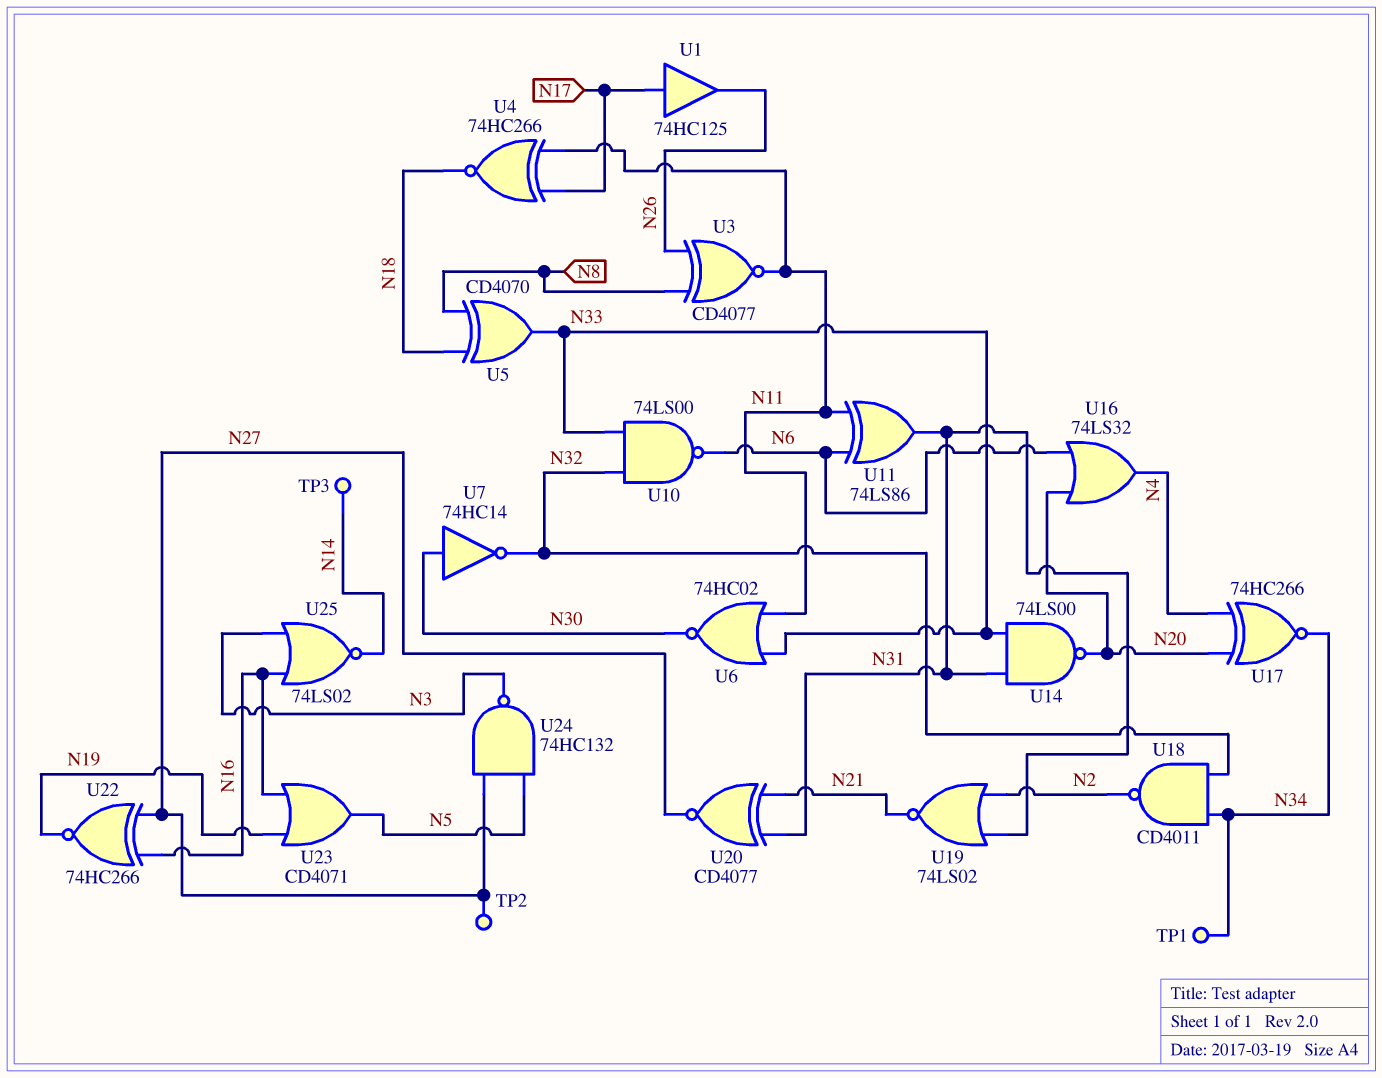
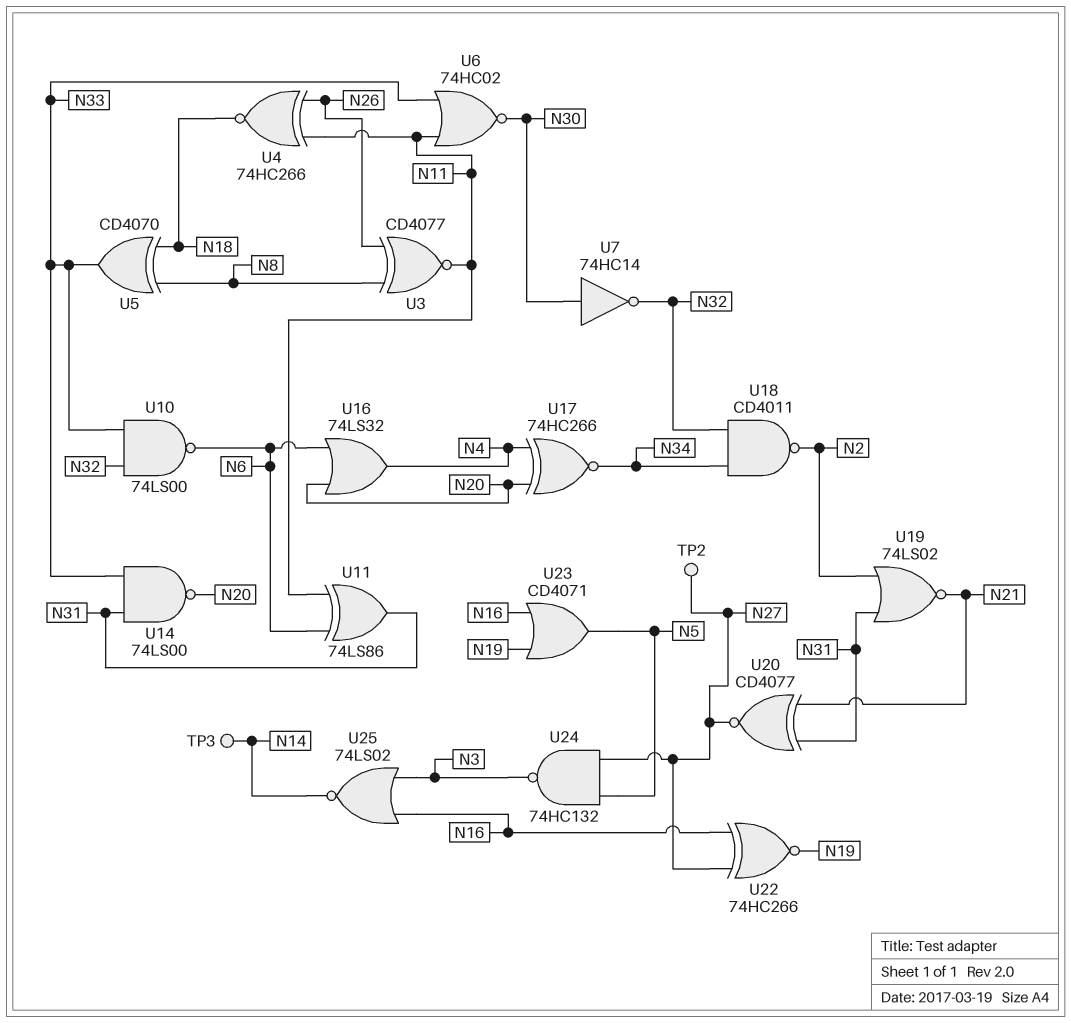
TP1: test point (N34) -> none
U1: buffer 74HC125 (in N17, out N26) -> none
U4: XNOR 74HC266 (in N11, in N17, out N18) -> XNOR 74HC266 (in N11, in N26, out N18)

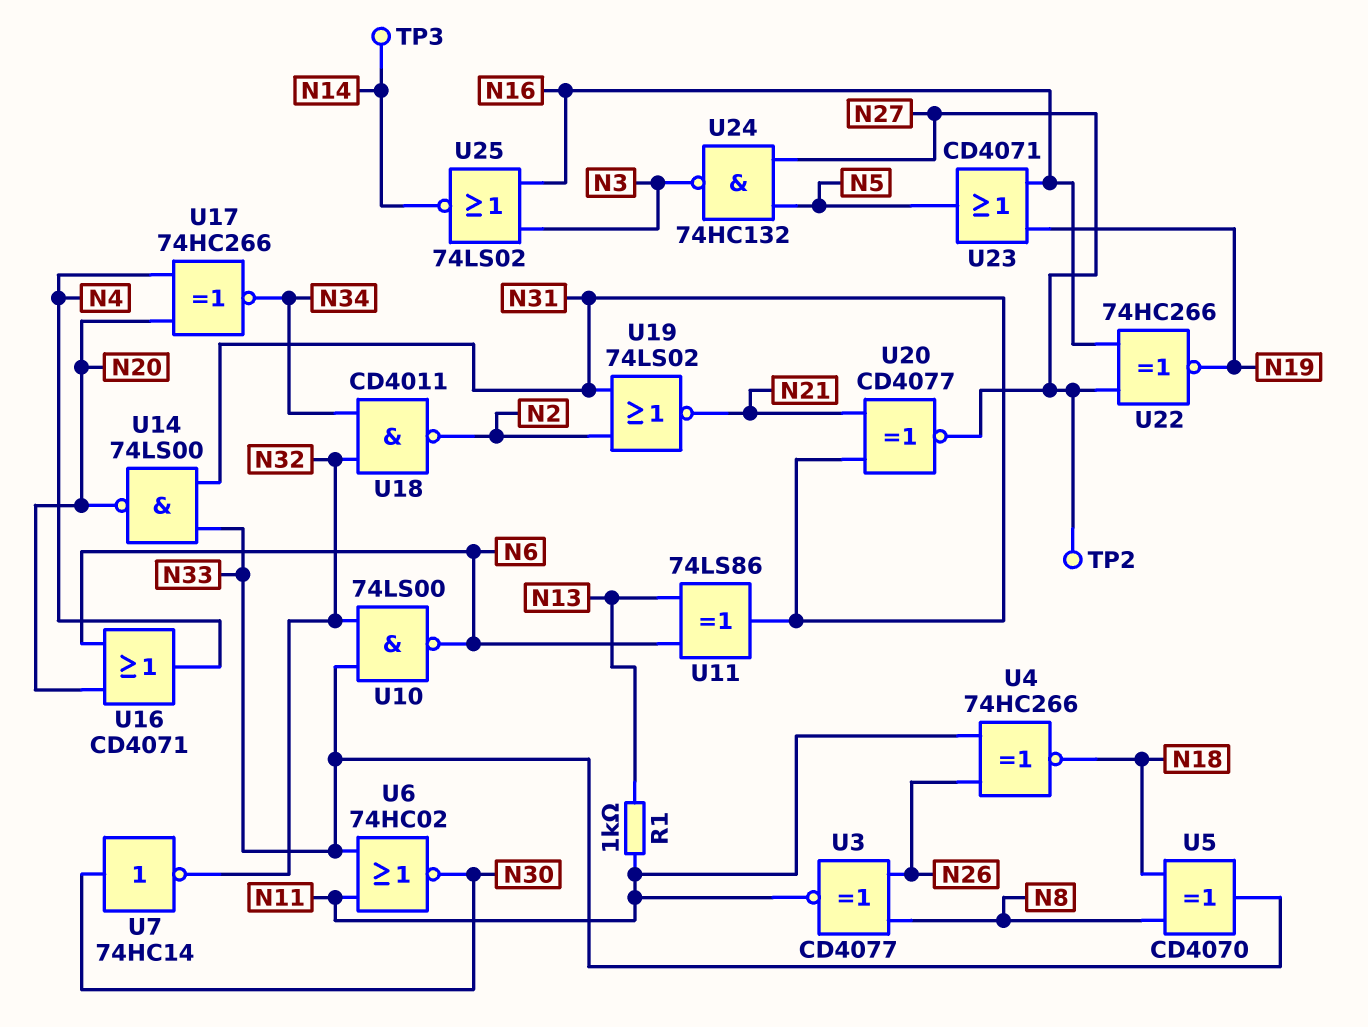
R1: none -> 1k (N11, N13)
U11: XOR 74LS86 (in N6, in N11, out N31) -> XOR 74LS86 (in N6, in N13, out N31)
U16: OR 74LS32 (in N6, in N20, out N4) -> OR CD4071 (in N6, in N20, out N4)

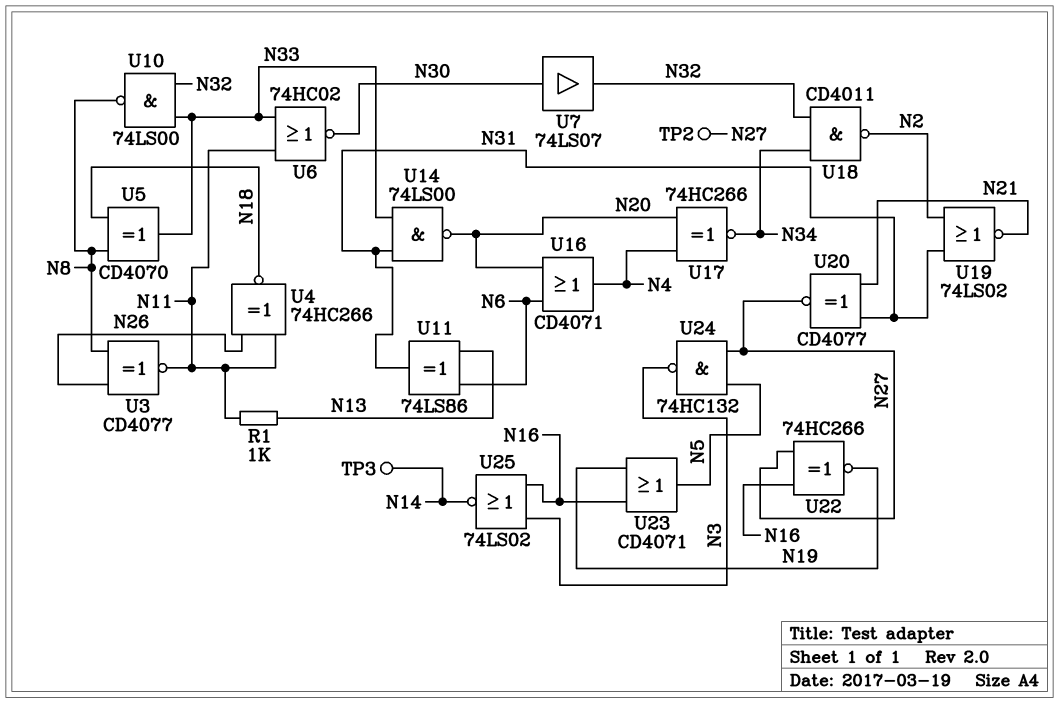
U7: NOT 74HC14 (in N30, out N32) -> buffer 74LS07 (in N30, out N32)
U10: NAND 74LS00 (in N32, in N33, out N6) -> NAND 74LS00 (in N32, in N33, out N8)

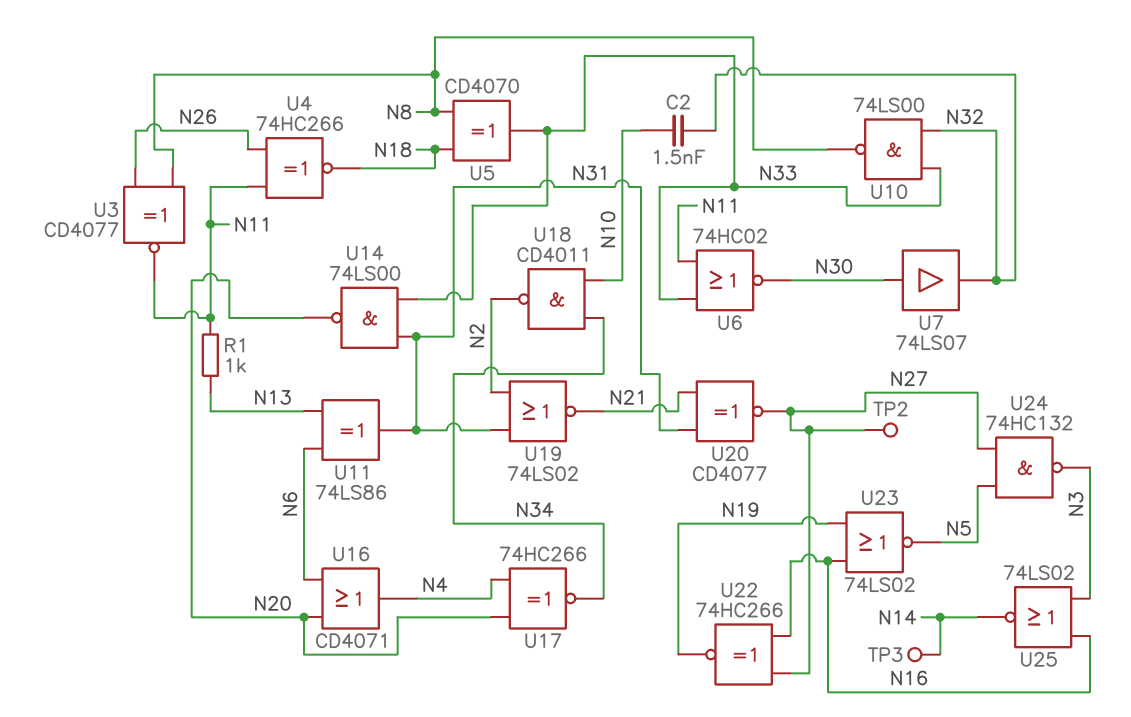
C2: none -> 1.5nF (N10, N32)
U18: NAND CD4011 (in N32, in N34, out N2) -> NAND CD4011 (in N10, in N34, out N2)
U23: OR CD4071 (in N16, in N19, out N5) -> NOR 74LS02 (in N16, in N19, out N5)

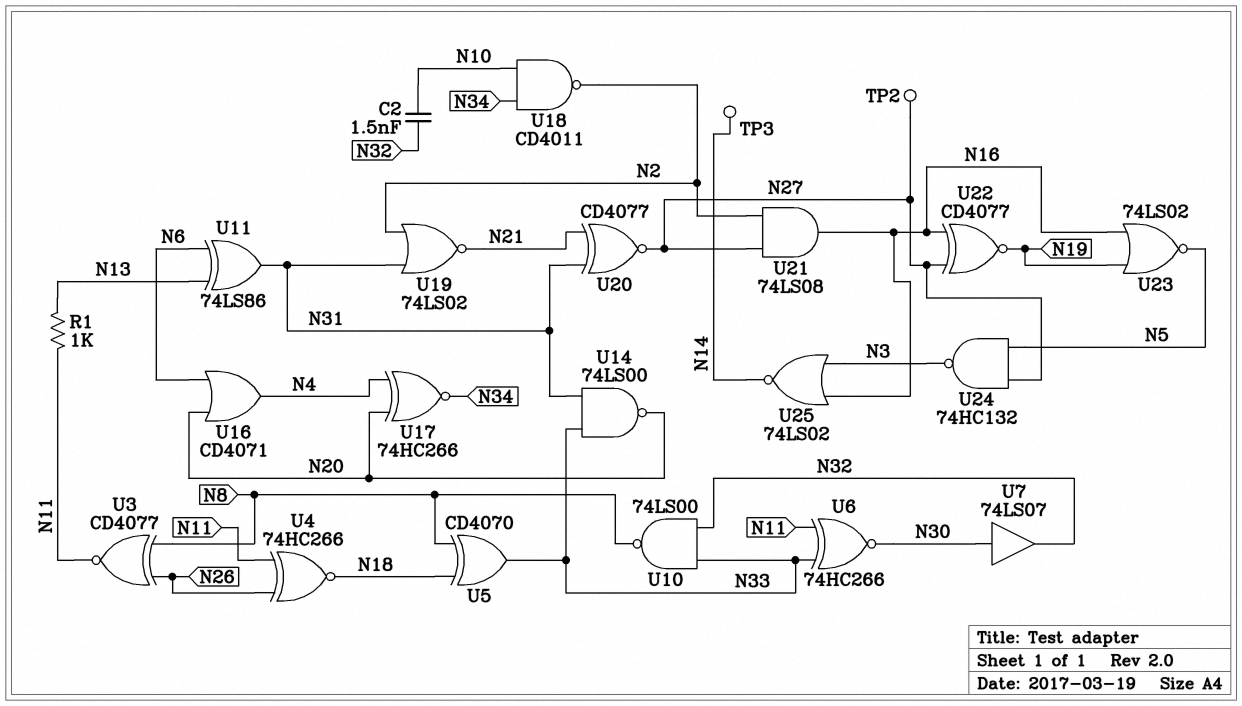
U6: NOR 74HC02 (in N11, in N33, out N30) -> XNOR 74HC266 (in N11, in N33, out N30)
U21: none -> AND 74LS08 (in N2, in N27, out N16)
U22: XNOR 74HC266 (in N16, in N27, out N19) -> XNOR CD4077 (in N16, in N27, out N19)

